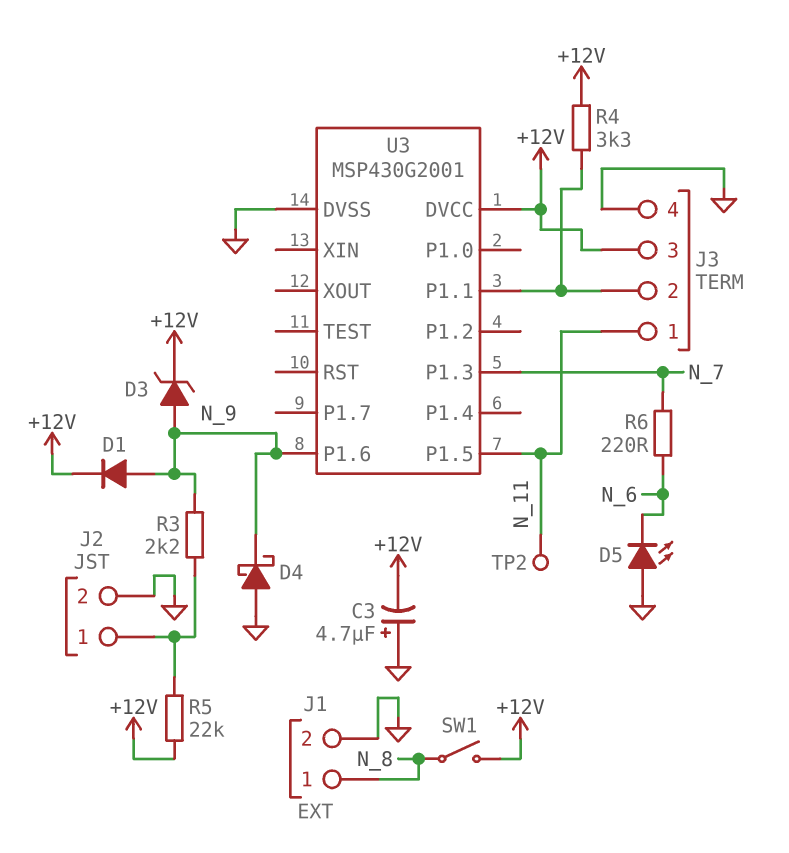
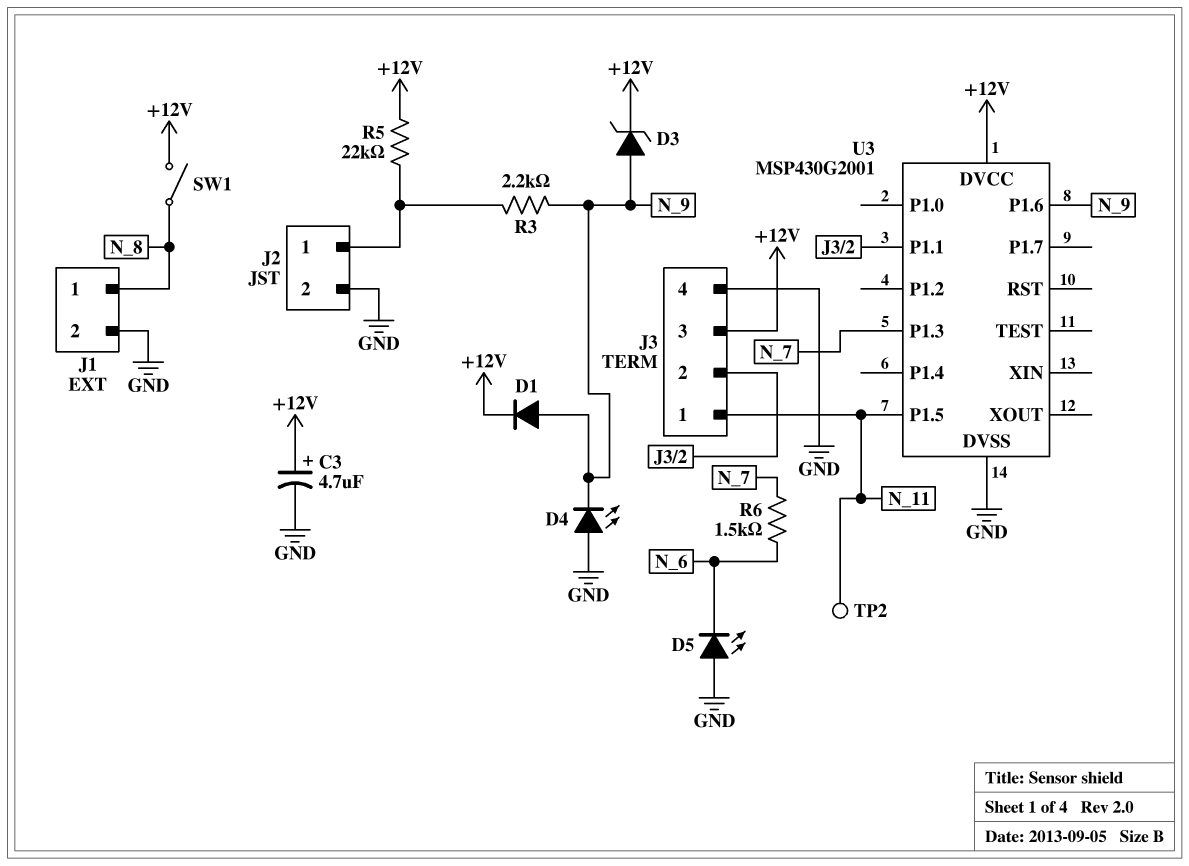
C3: 4.7uF (plus GND, minus +12V) -> 4.7uF (plus +12V, minus GND)
D4: schottky (A GND, K N_9) -> LED (A GND, K N_9)
R4: 3.3k (+12V, J3/2) -> none
R6: 220 (N_6, N_7) -> 1.5k (N_6, N_7)

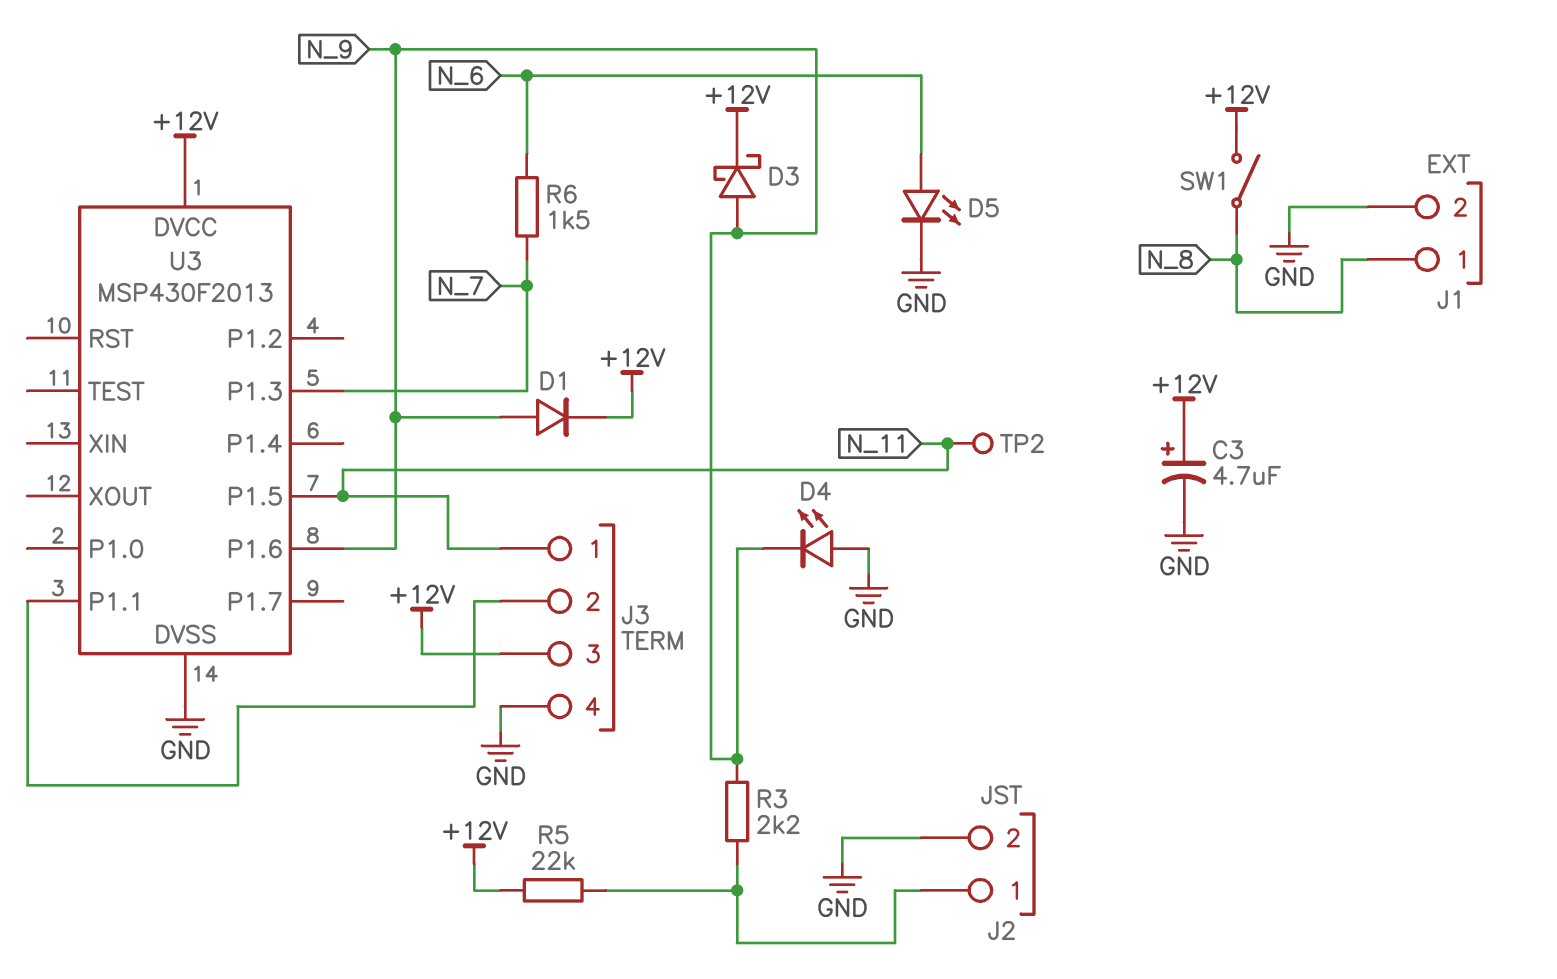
D3: zener (A N_9, K +12V) -> schottky (A N_9, K +12V)
D5: LED (A GND, K N_6) -> LED (A N_6, K GND)
U3: MSP430G2001 -> MSP430F2013

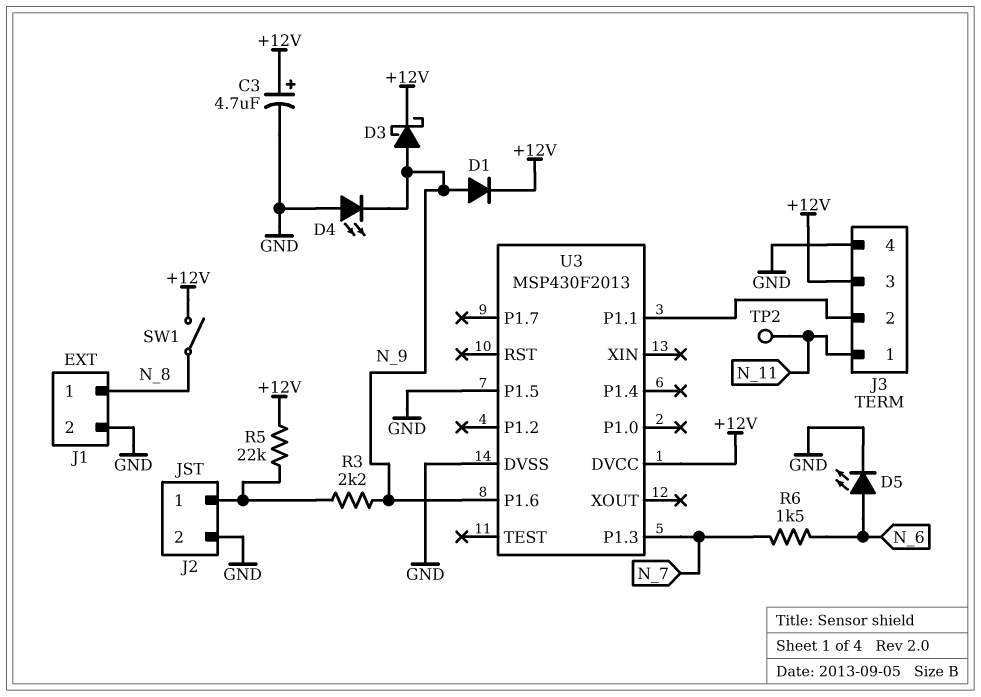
U3 pin P1.5: N_11 -> GND

